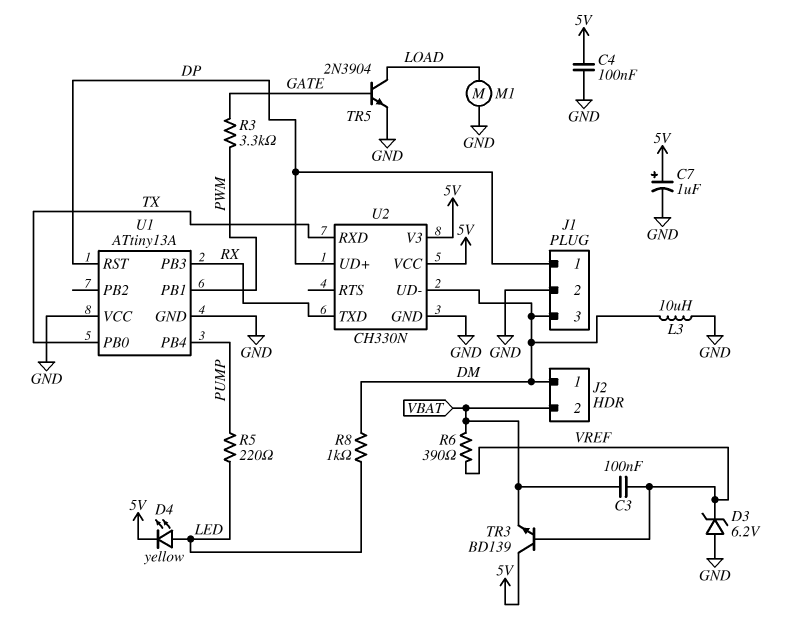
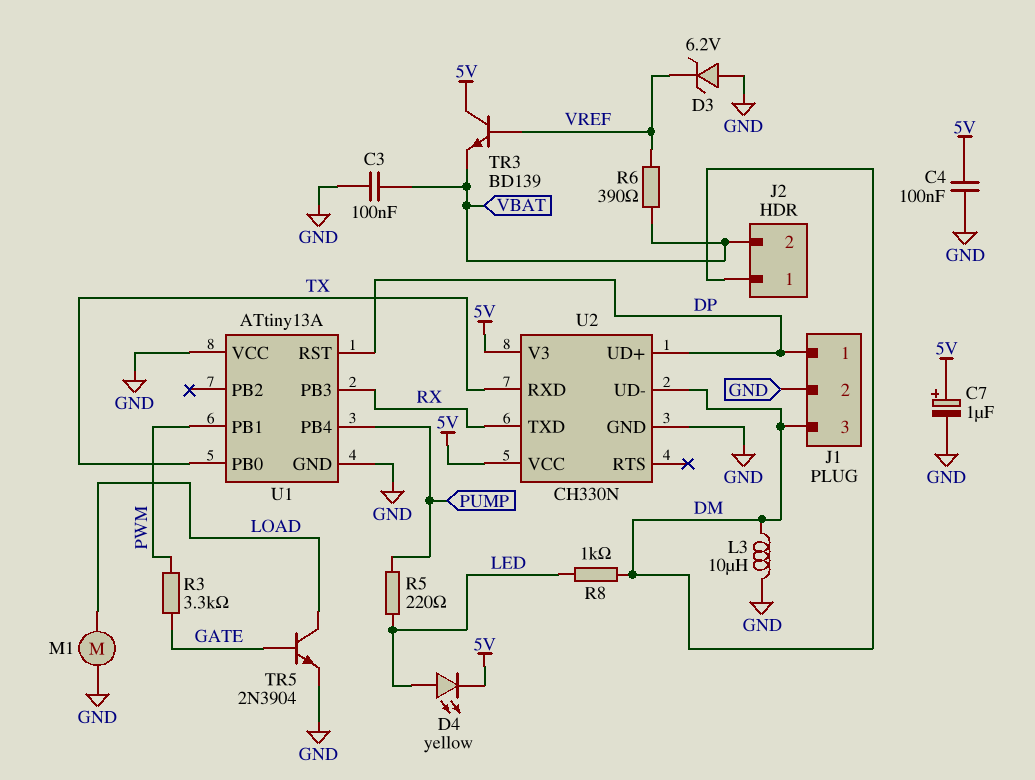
C3: 100nF (VBAT, VREF) -> 100nF (GND, VBAT)

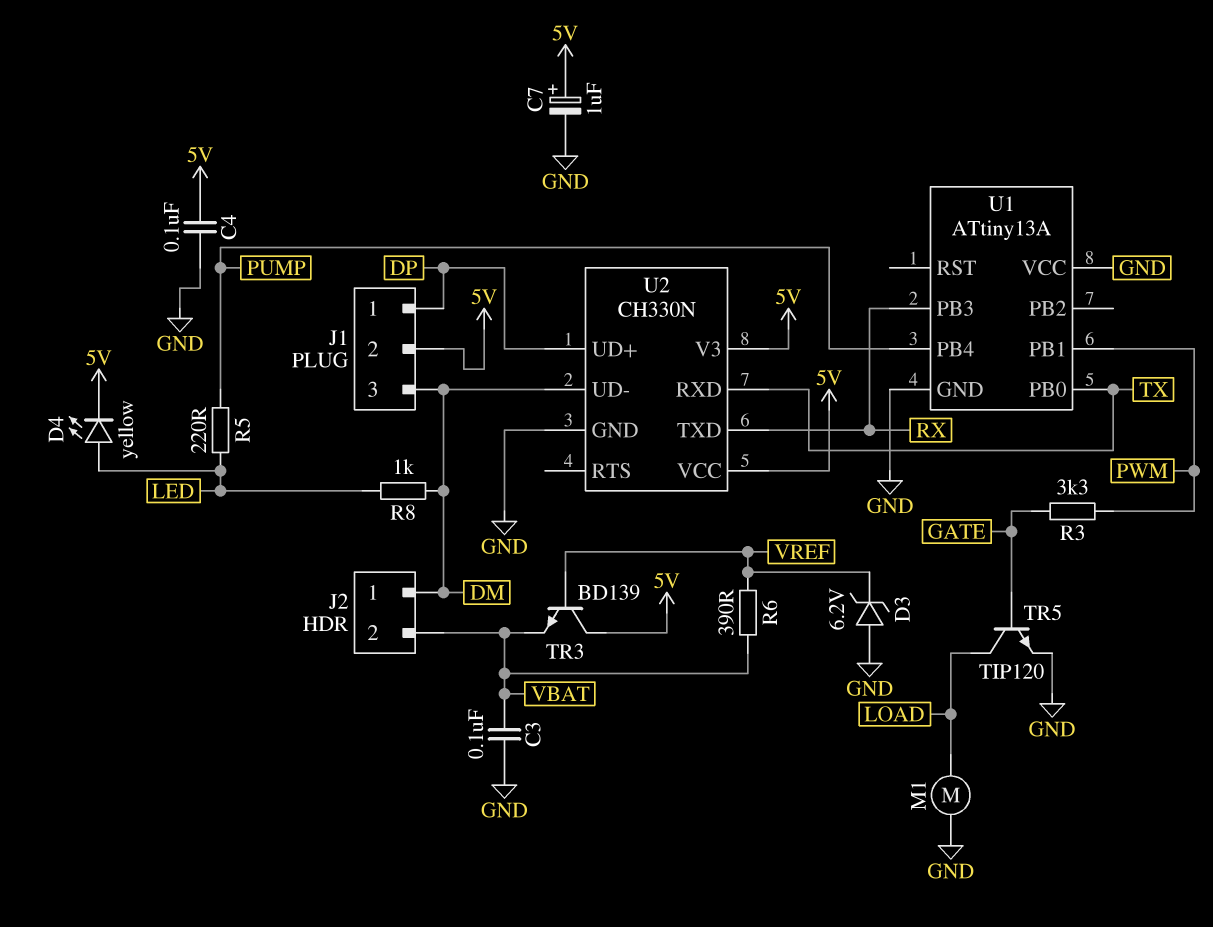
J1 pin 2: GND -> 5V
L3: 10uH (DM, GND) -> none
TR5: NPN 2N3904 (B GATE, C LOAD, E GND) -> NPN TIP120 (B GATE, C LOAD, E GND)
U1 pin RST: DP -> none

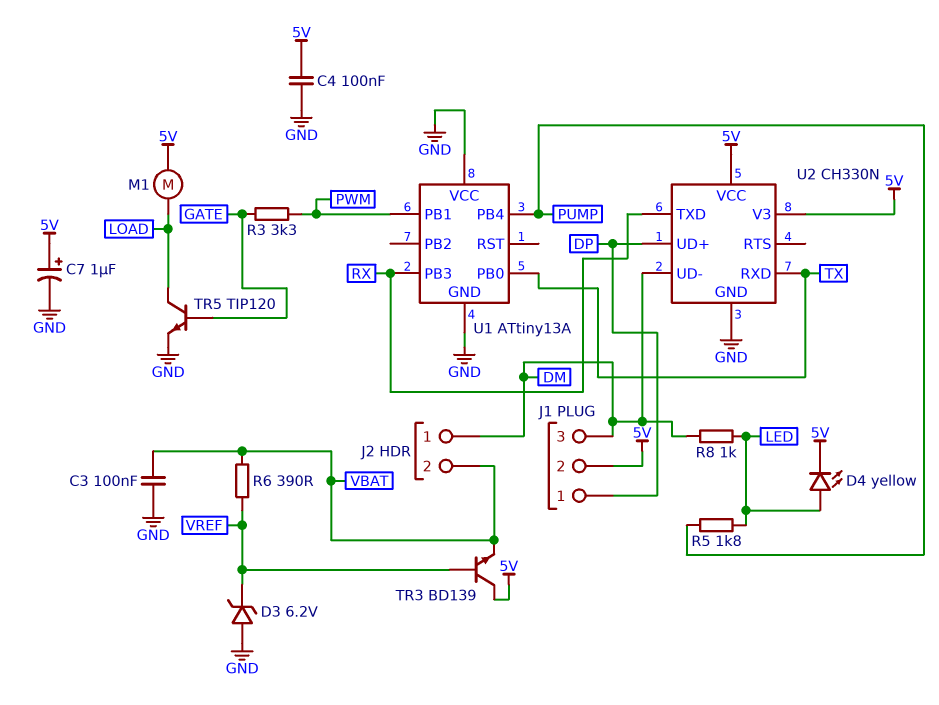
M1: motor (GND, LOAD) -> motor (5V, LOAD)
R5: 220 (LED, PUMP) -> 1.8k (LED, PUMP)

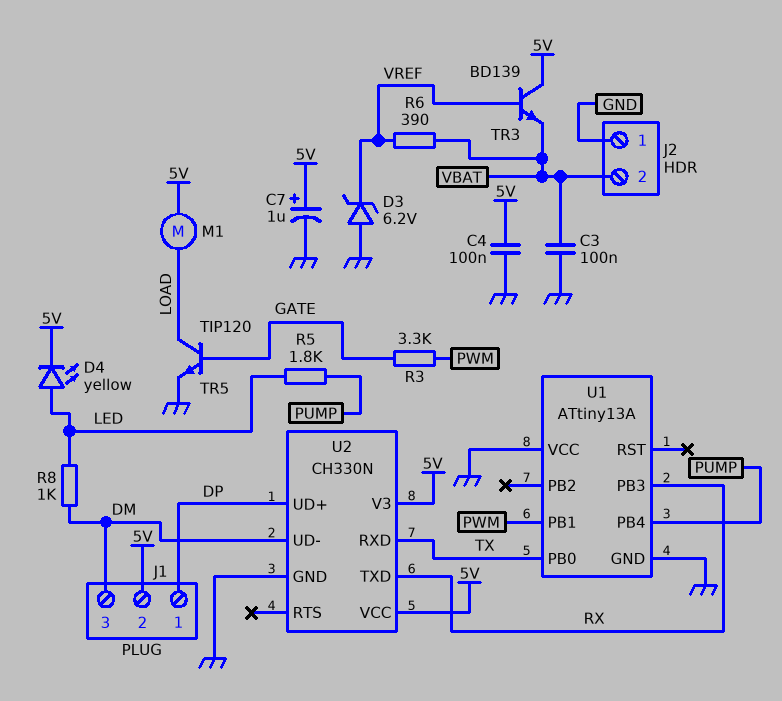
J2 pin 1: DM -> GND

